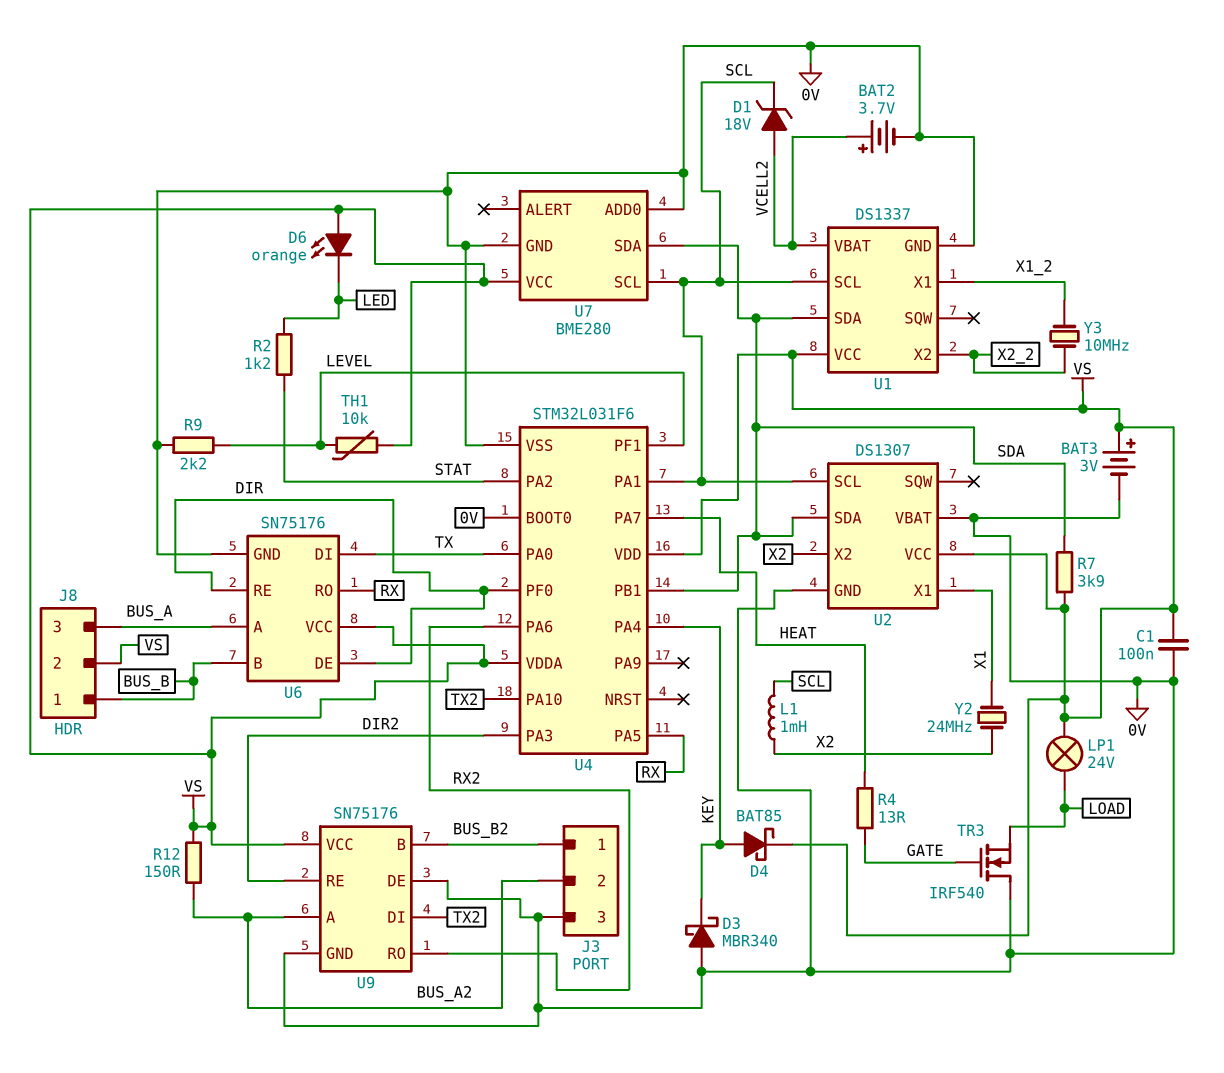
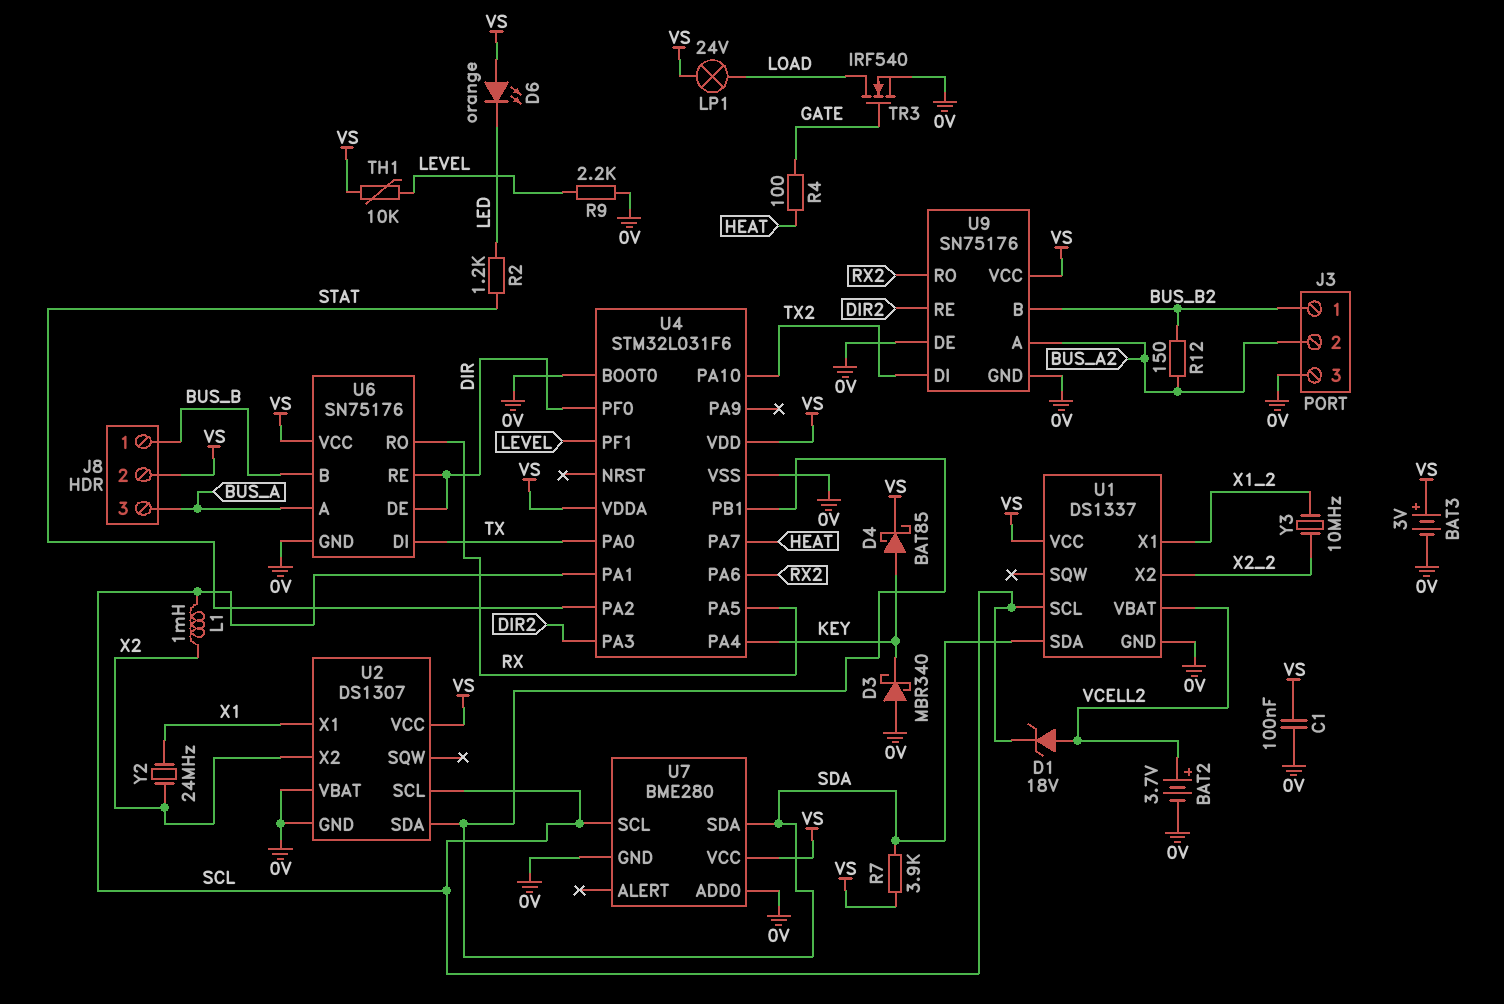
R4: 13 (GATE, HEAT) -> 100 (GATE, HEAT)
R12: 150 (BUS_A2, VS) -> 150 (BUS_A2, BUS_B2)
TR3: NMOS IRF540 (G GATE, D 0V, S LOAD) -> NMOS IRF540 (G GATE, D LOAD, S 0V)

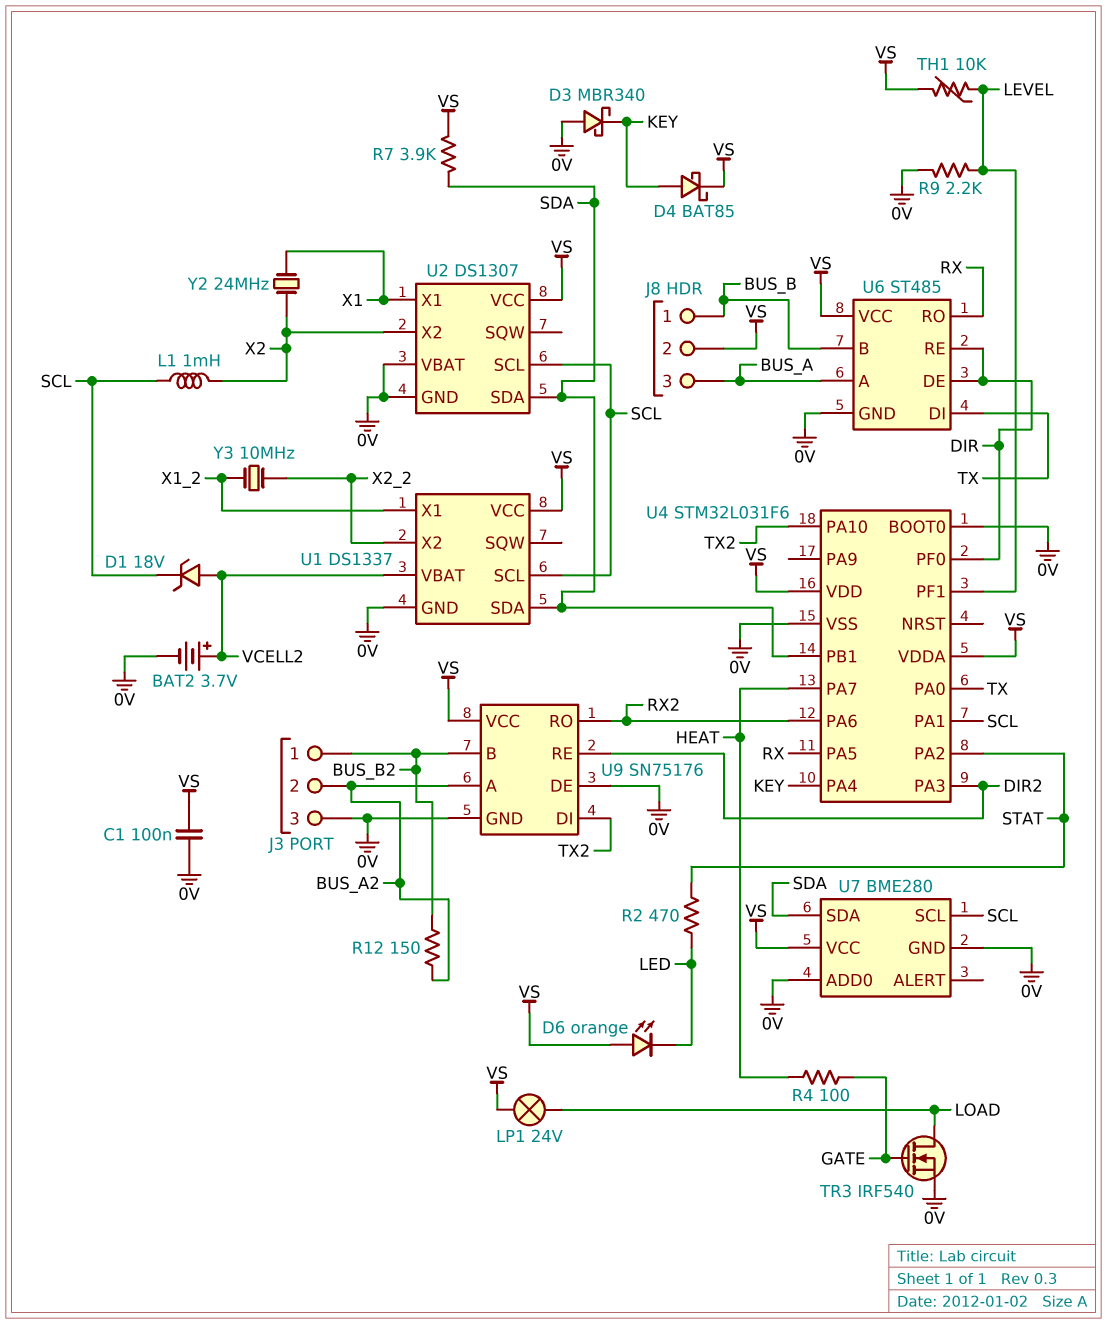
BAT3: 3V (plus VS, minus 0V) -> none
R2: 1.2k (LED, STAT) -> 470 (LED, STAT)
U6: SN75176 -> ST485

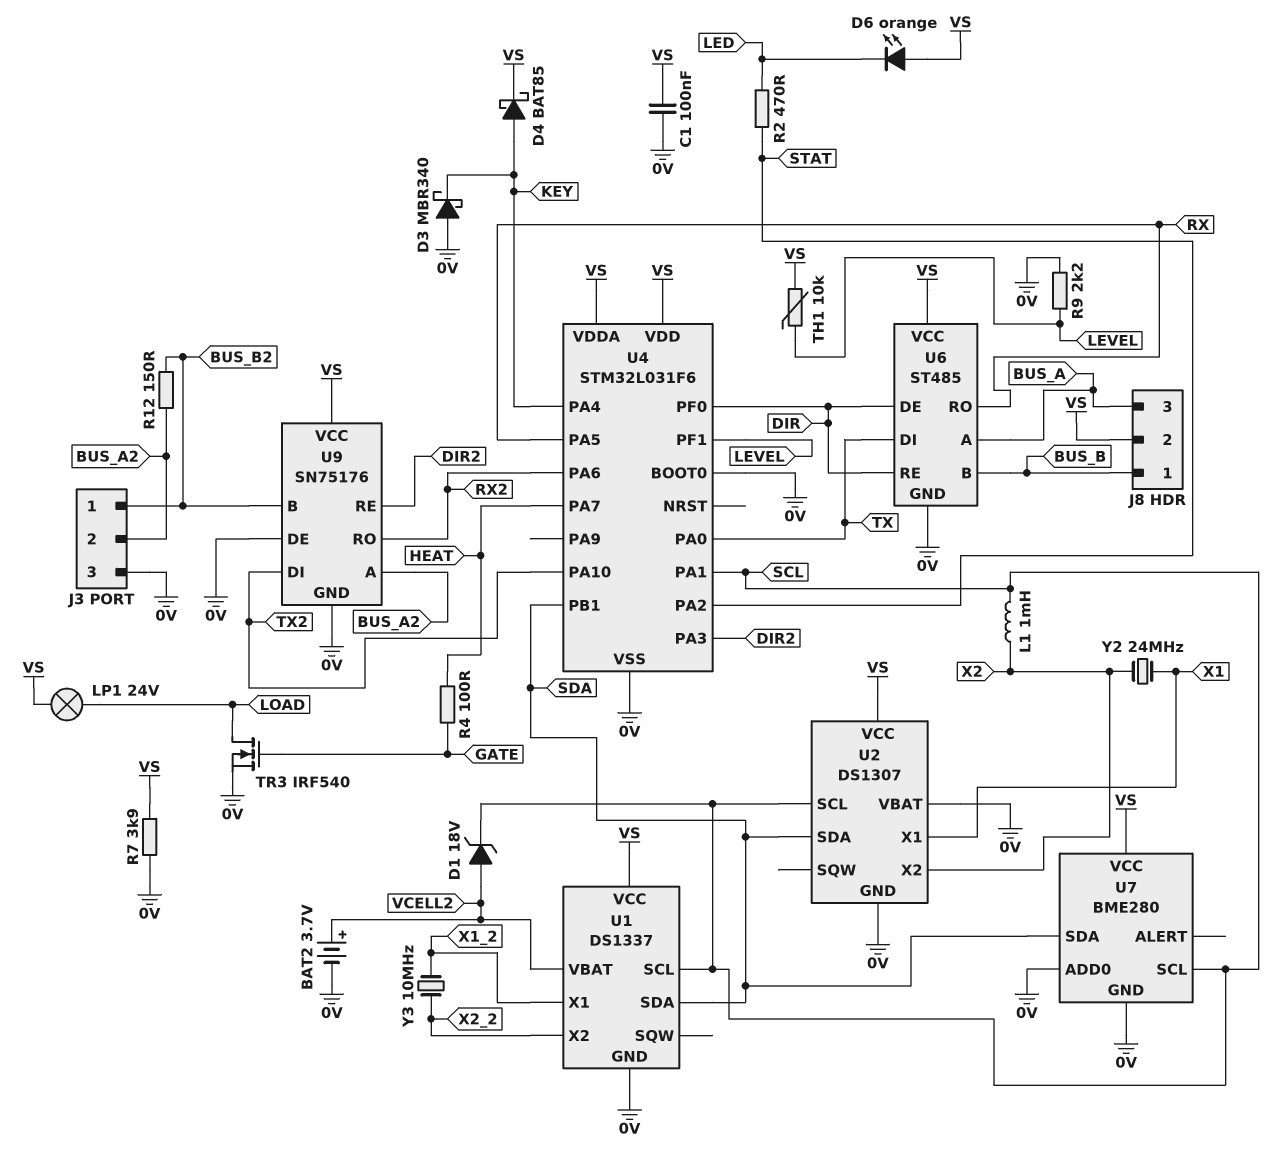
R7: 3.9k (SDA, VS) -> 3.9k (0V, VS)

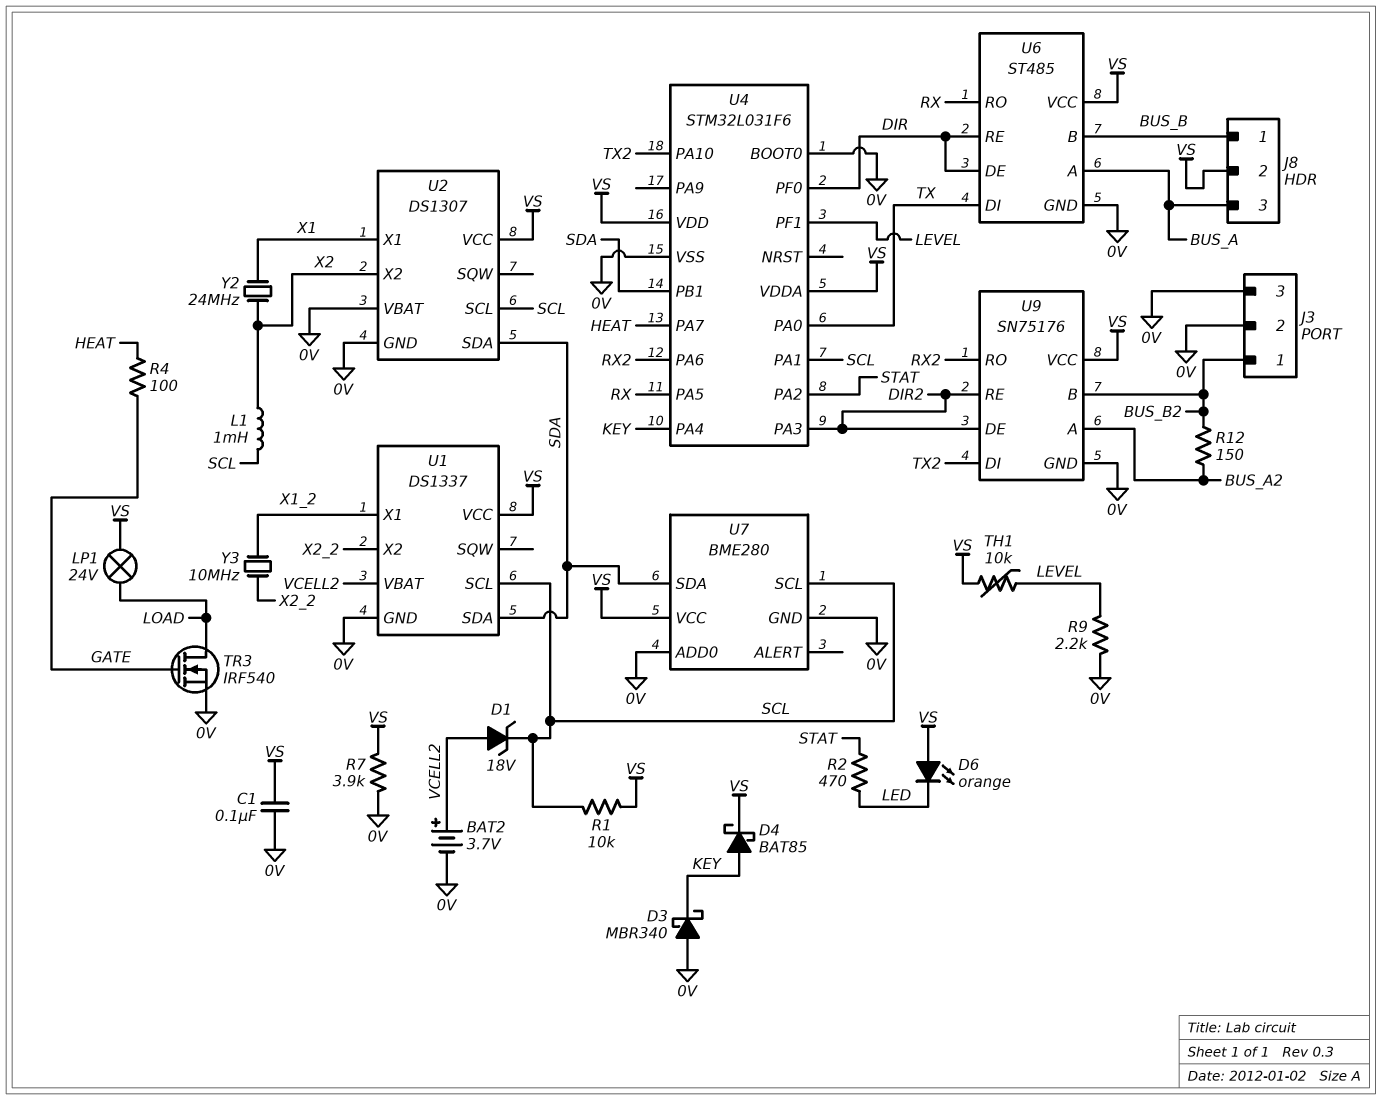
J3 pin 2: BUS_A2 -> 0V
R1: none -> 10k (SCL, VS)
U9 pin DE: 0V -> DIR2

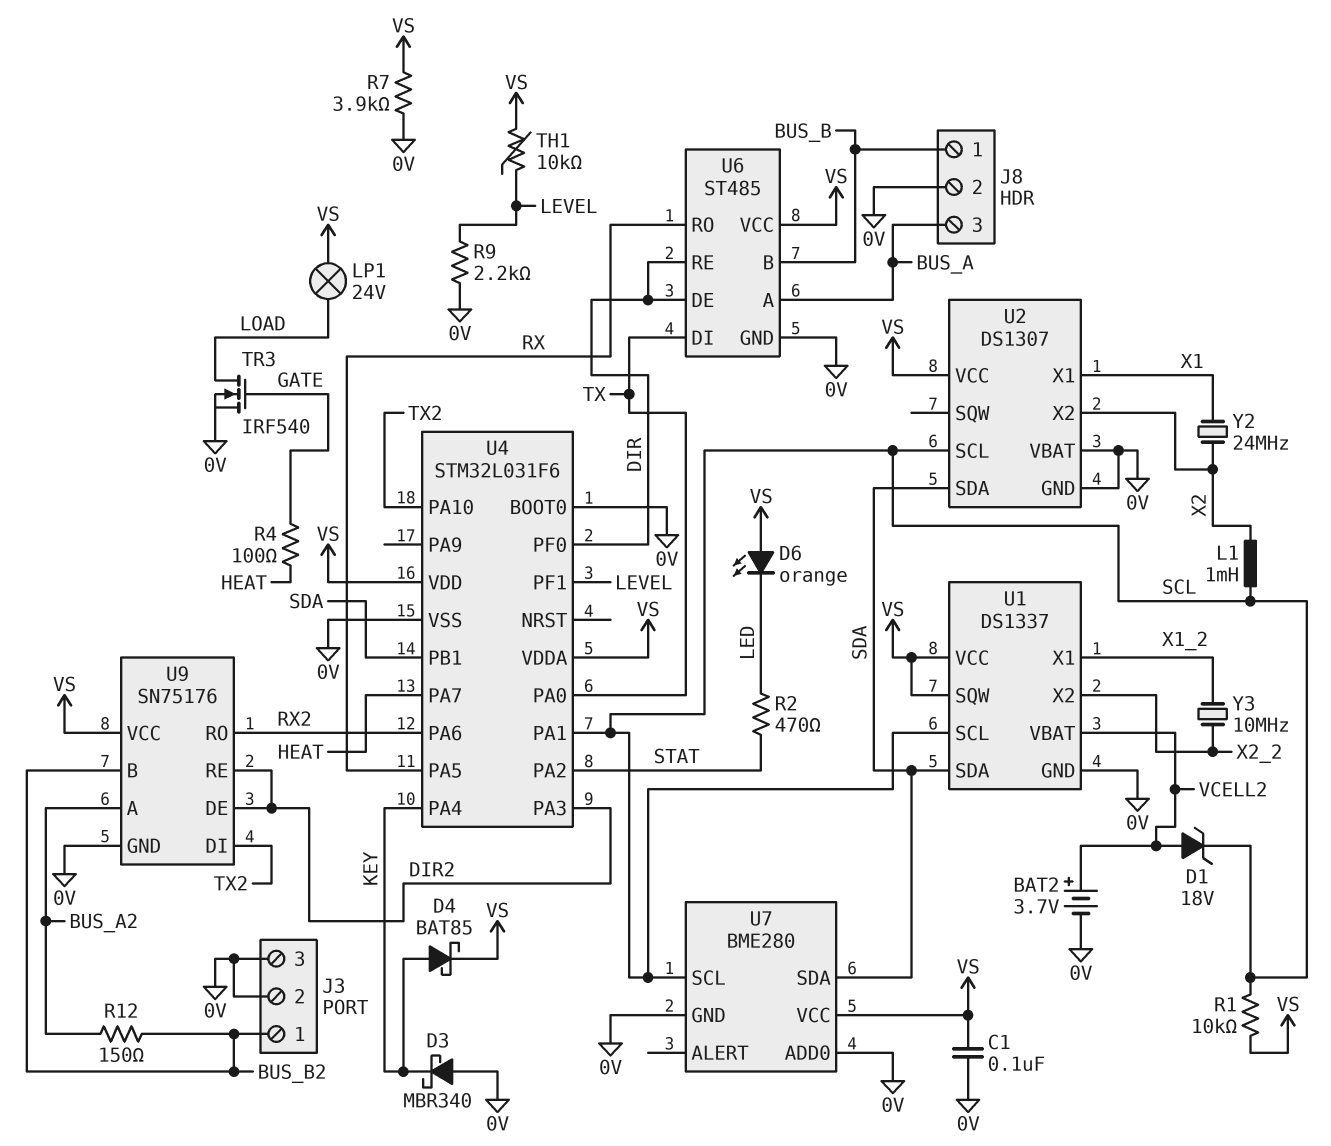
J8 pin 2: VS -> 0V
U1 pin SQW: none -> VS

